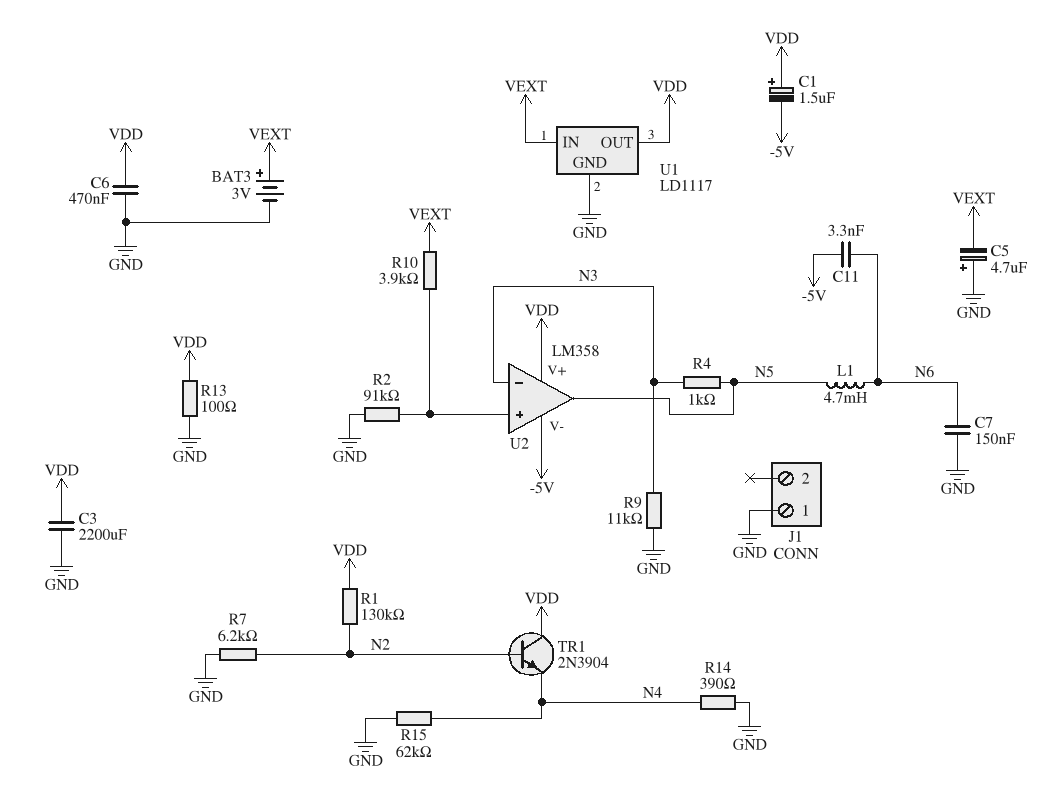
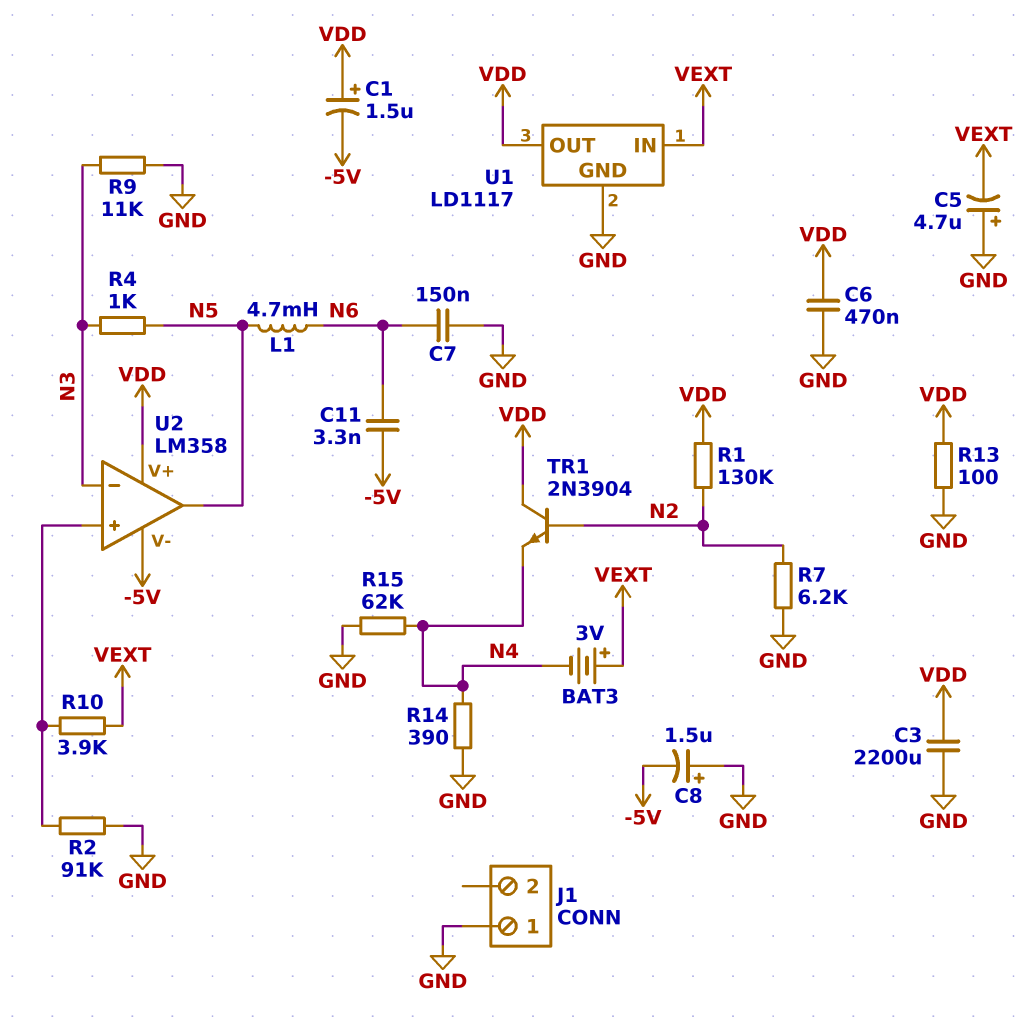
BAT3: 3V (plus VEXT, minus GND) -> 3V (plus VEXT, minus N4)
C8: none -> 1.5uF (plus GND, minus -5V)

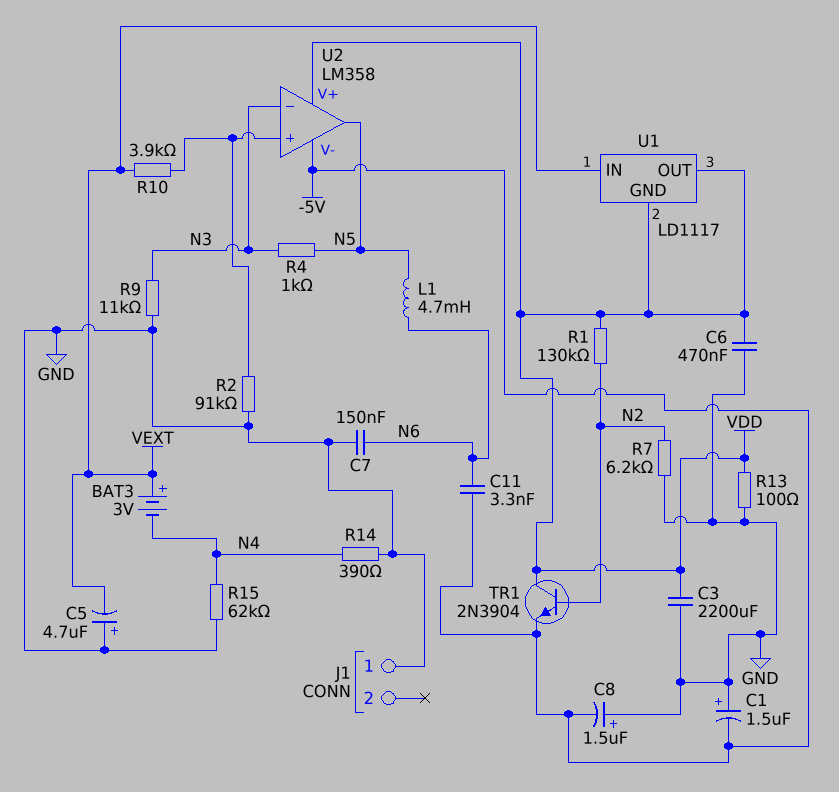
C1: 1.5uF (plus VDD, minus -5V) -> 1.5uF (plus GND, minus -5V)
TR1: NPN 2N3904 (B N2, C VDD, E N4) -> NPN 2N3904 (B N2, C VDD, E -5V)
U1 pin GND: GND -> VDD

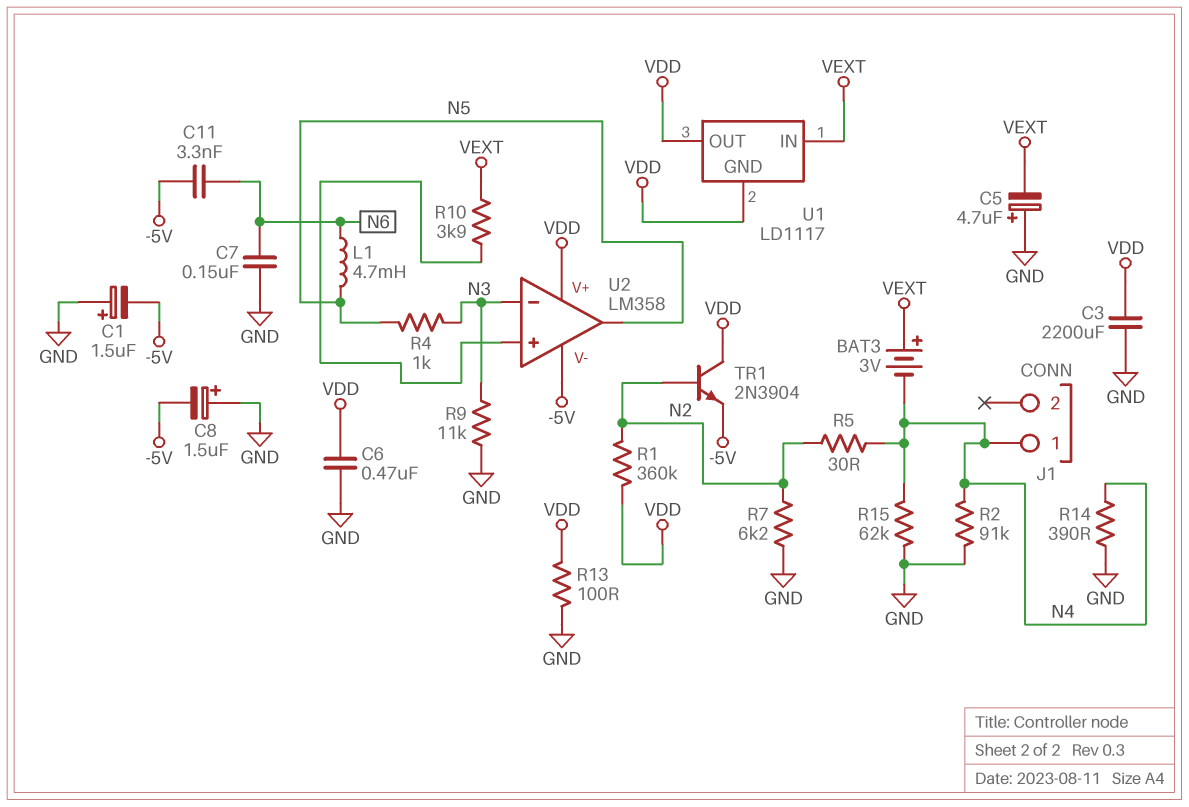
J1 pin 1: GND -> N4
R1: 130k (N2, VDD) -> 360k (N2, VDD)
R2: 91k (GND, U2/in+) -> 91k (GND, N4)
R5: none -> 30 (N2, N4)

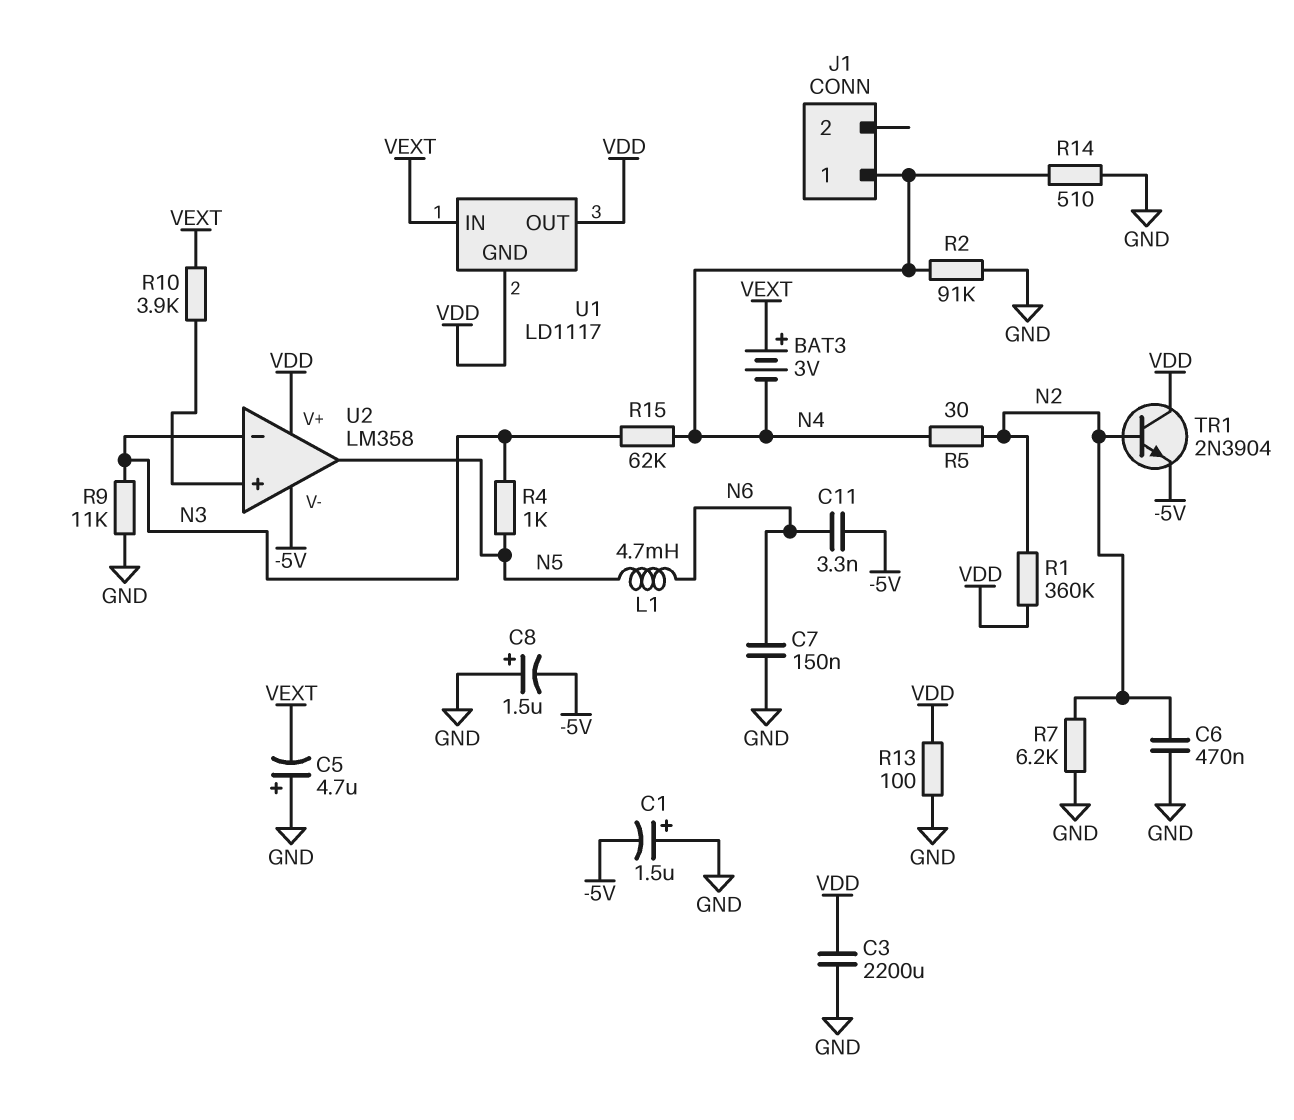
C6: 470nF (GND, VDD) -> 470nF (GND, N2)
R14: 390 (GND, N4) -> 510 (GND, N4)
R15: 62k (GND, N4) -> 62k (N3, N4)

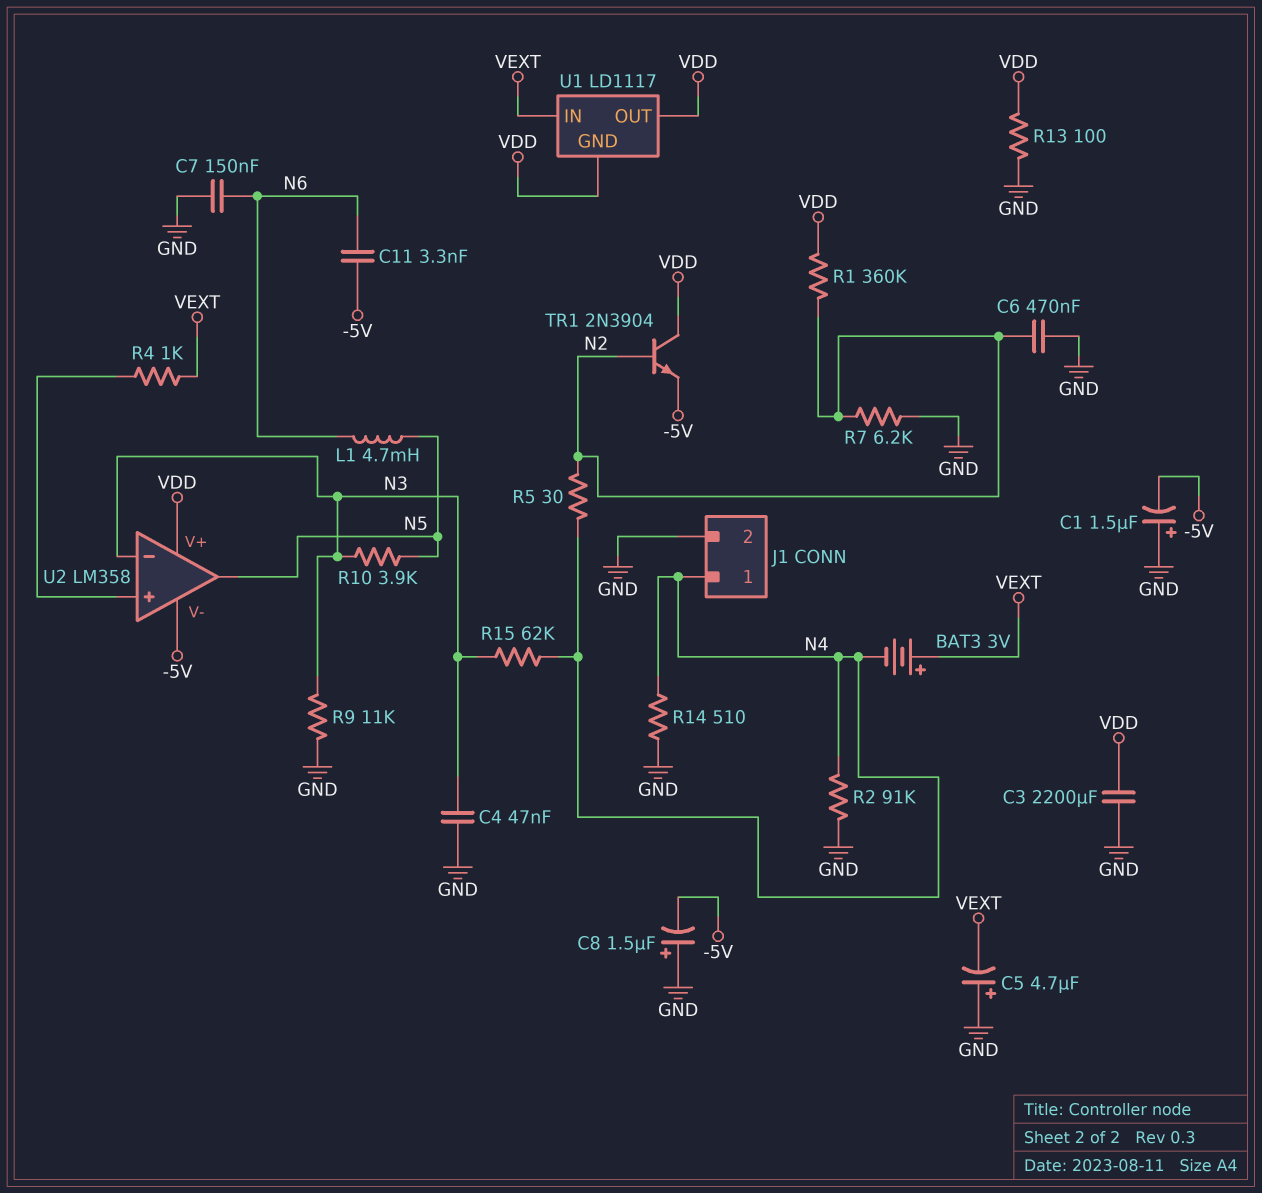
C4: none -> 47nF (GND, N3)
J1 pin 2: none -> GND
R4: 1k (N3, N5) -> 1k (U2/in+, VEXT)
R10: 3.9k (U2/in+, VEXT) -> 3.9k (N3, N5)

